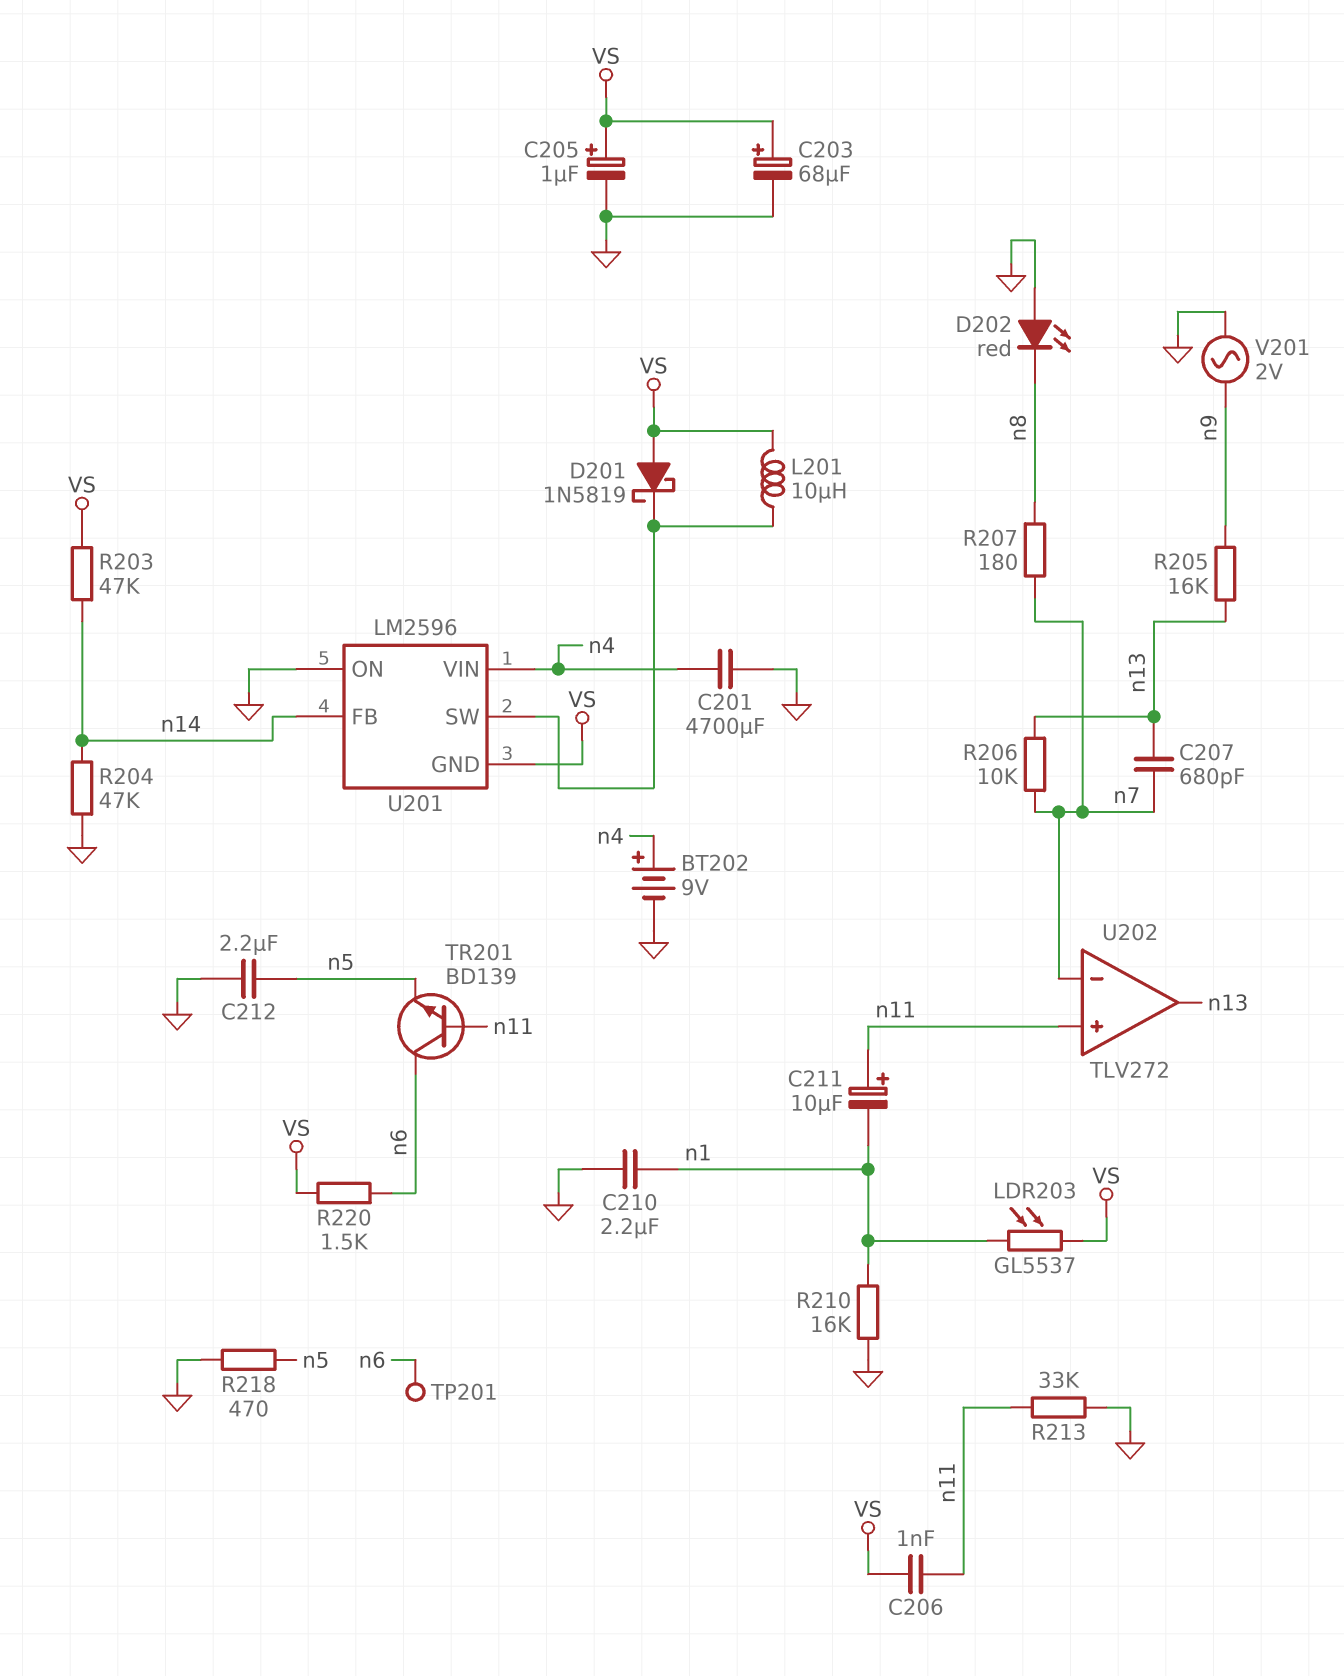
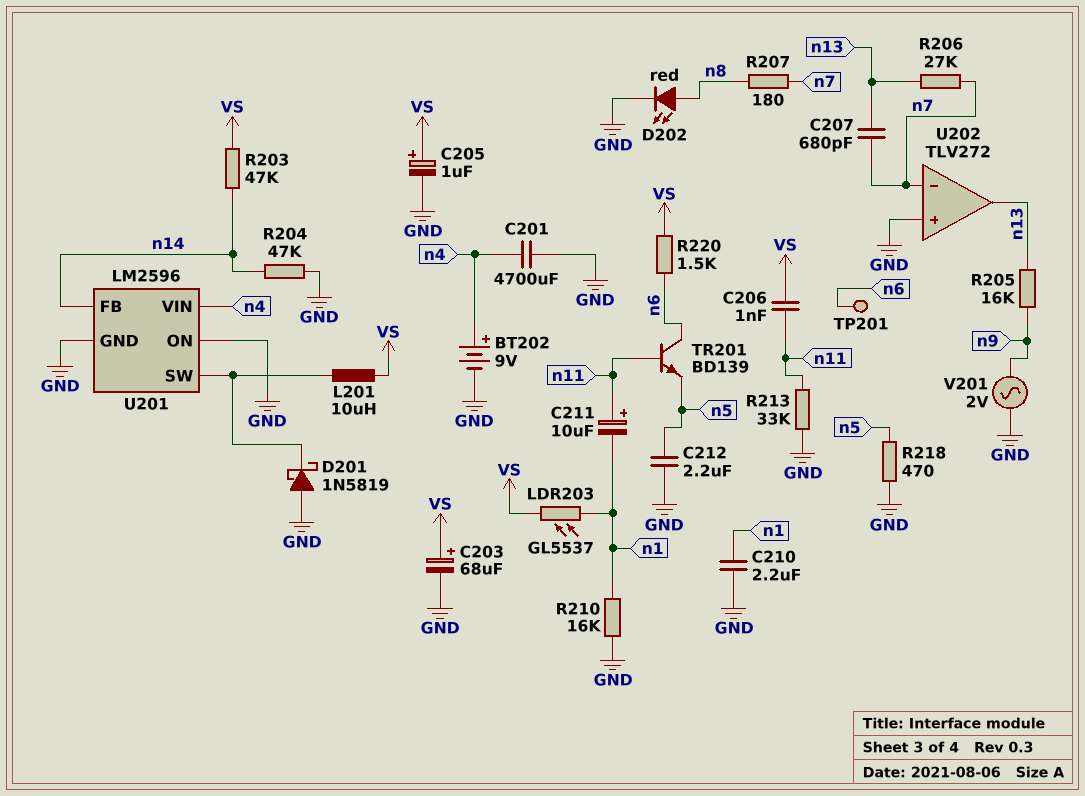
D201: schottky 1N5819 (A VS, K U201/SW) -> schottky 1N5819 (A GND, K U201/SW)
D202: LED red (A GND, K n8) -> LED red (A n8, K GND)
R206: 10k (n7, n13) -> 27k (n7, n13)
U201 pin GND: VS -> GND
U202 pin in+: n11 -> GND

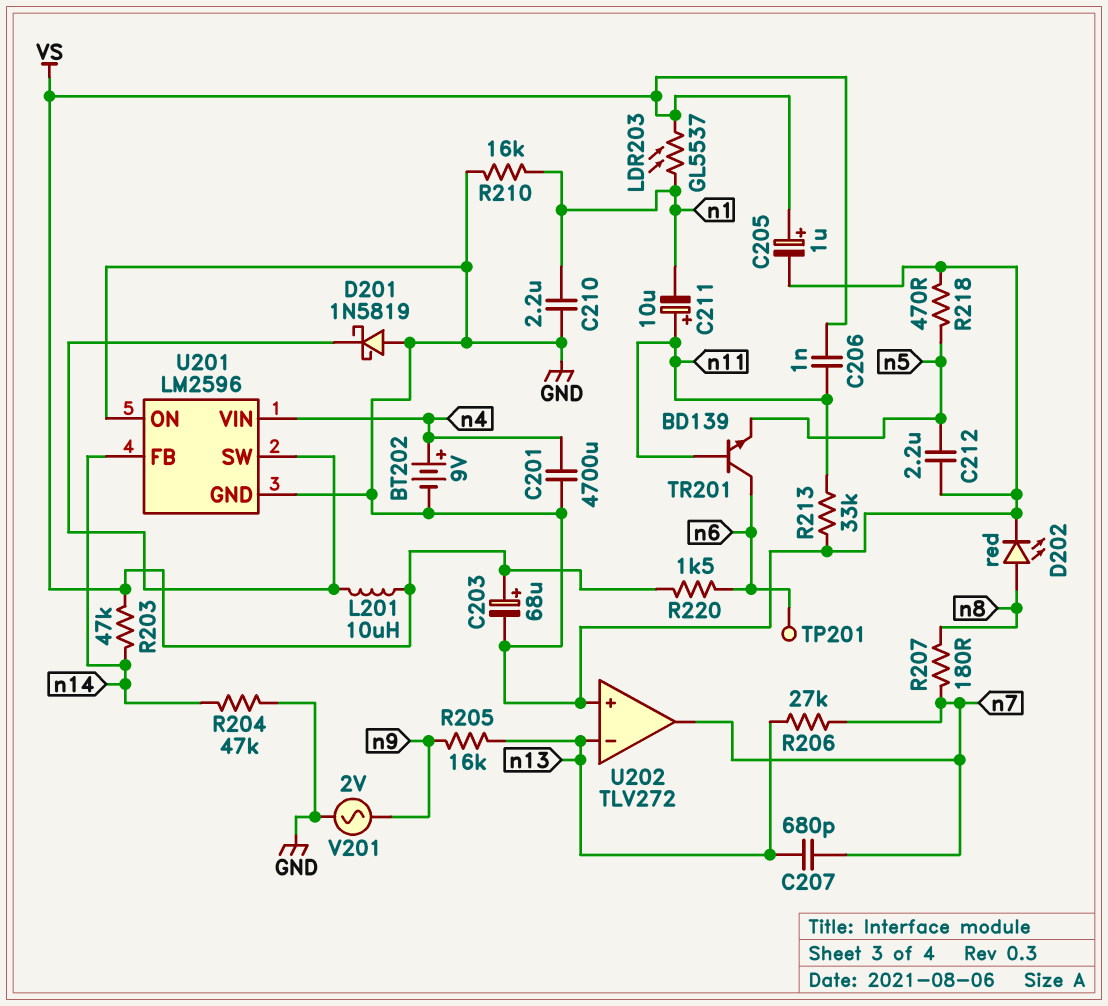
U202 pin in-: n7 -> n13
U202 pin out: n13 -> n7

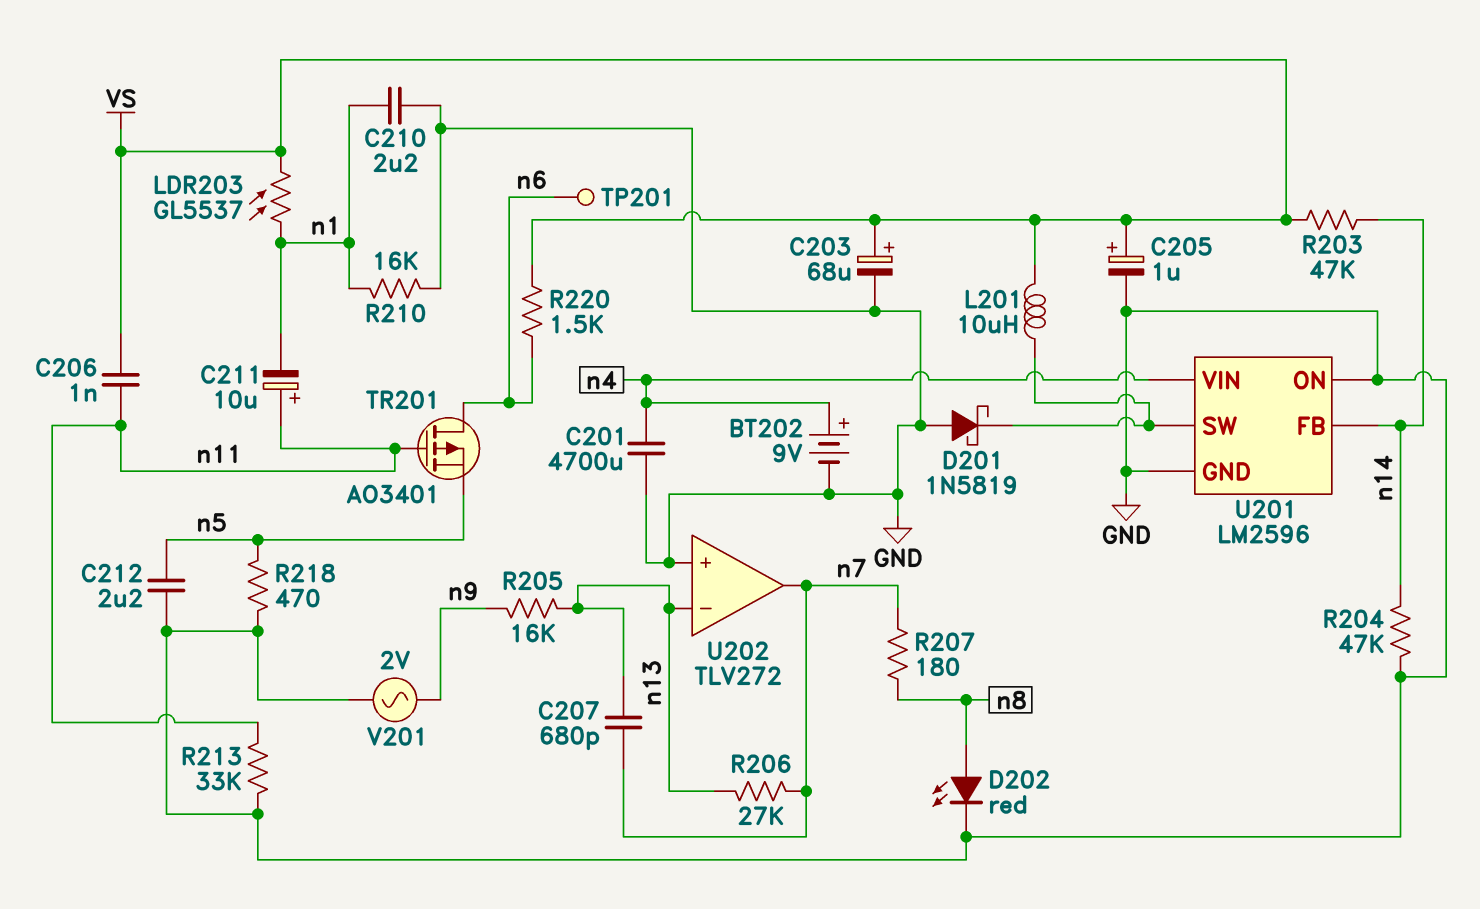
TR201: NPN BD139 (B n11, C n6, E n5) -> PMOS AO3401 (G n11, D n6, S n5)

